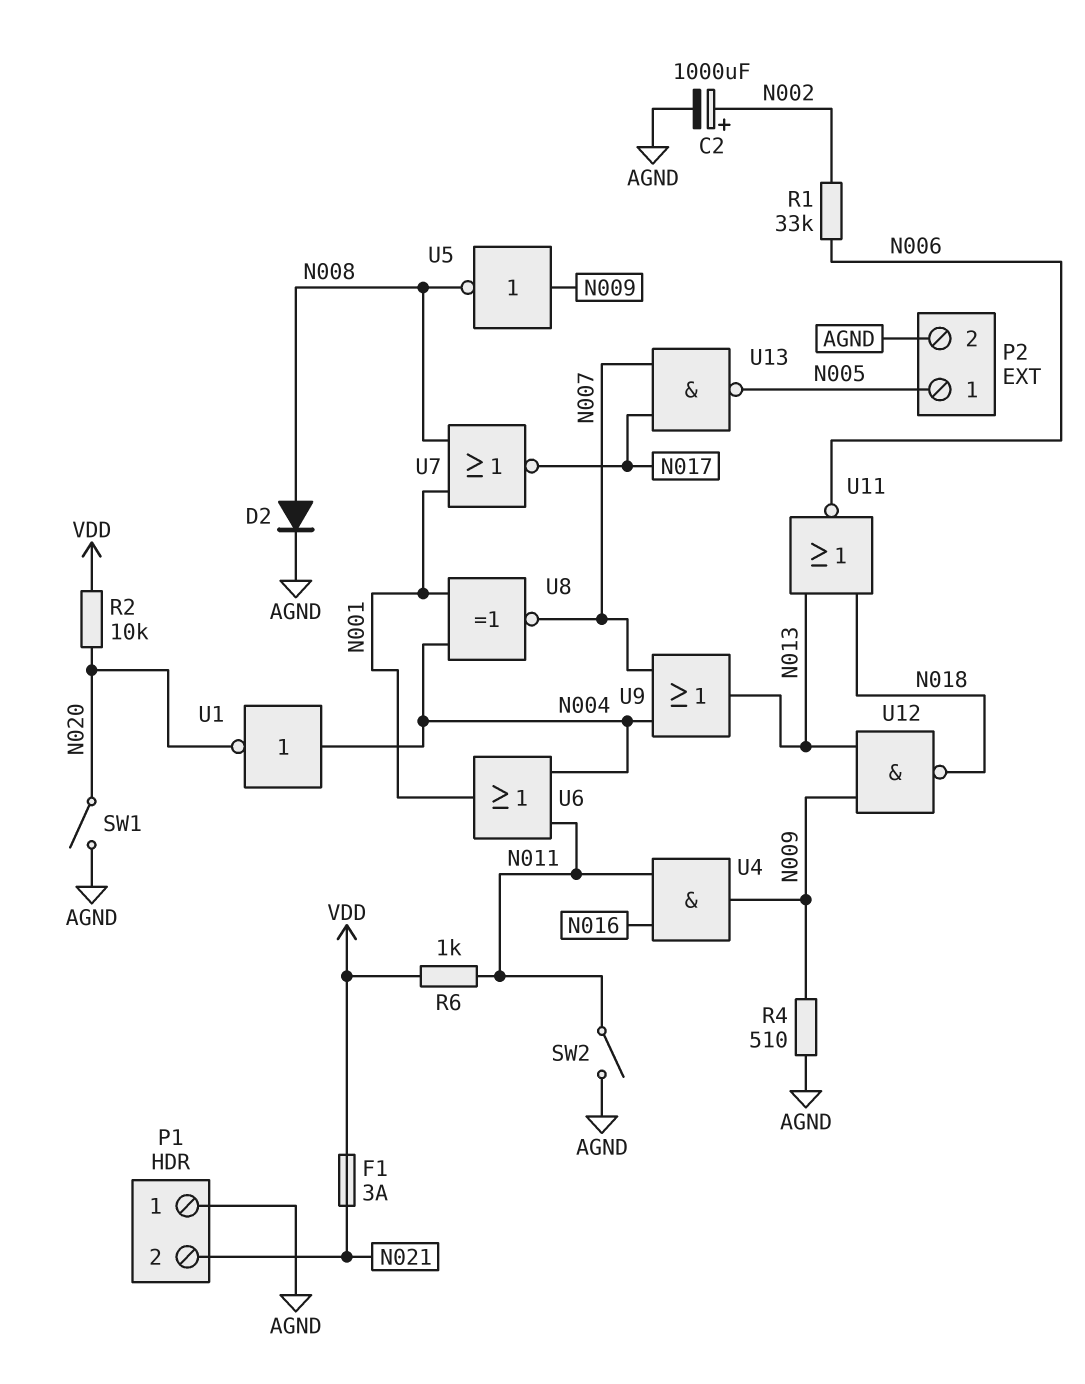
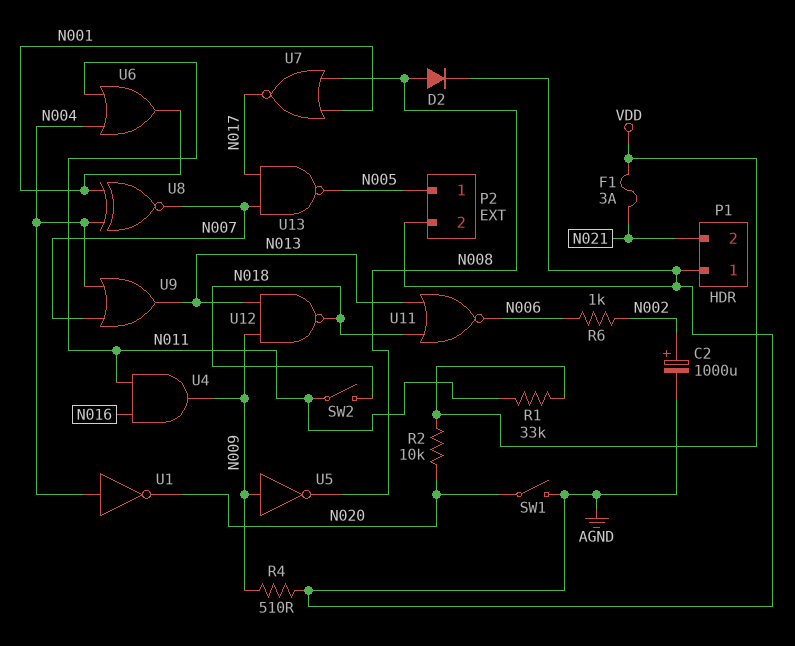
R1: 33k (N002, N006) -> 33k (N011, VDD)
R6: 1k (N011, VDD) -> 1k (N002, N006)
SW2: switch (AGND, N011) -> switch (N011, N018)

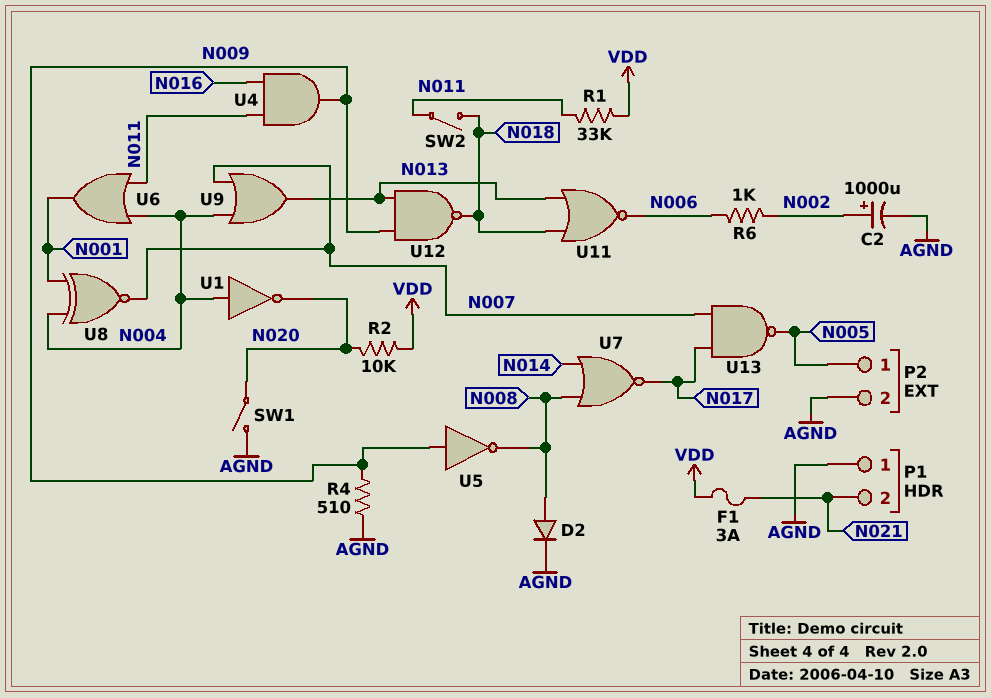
U7: NOR (in N001, in N008, out N017) -> NOR (in N008, in N014, out N017)

